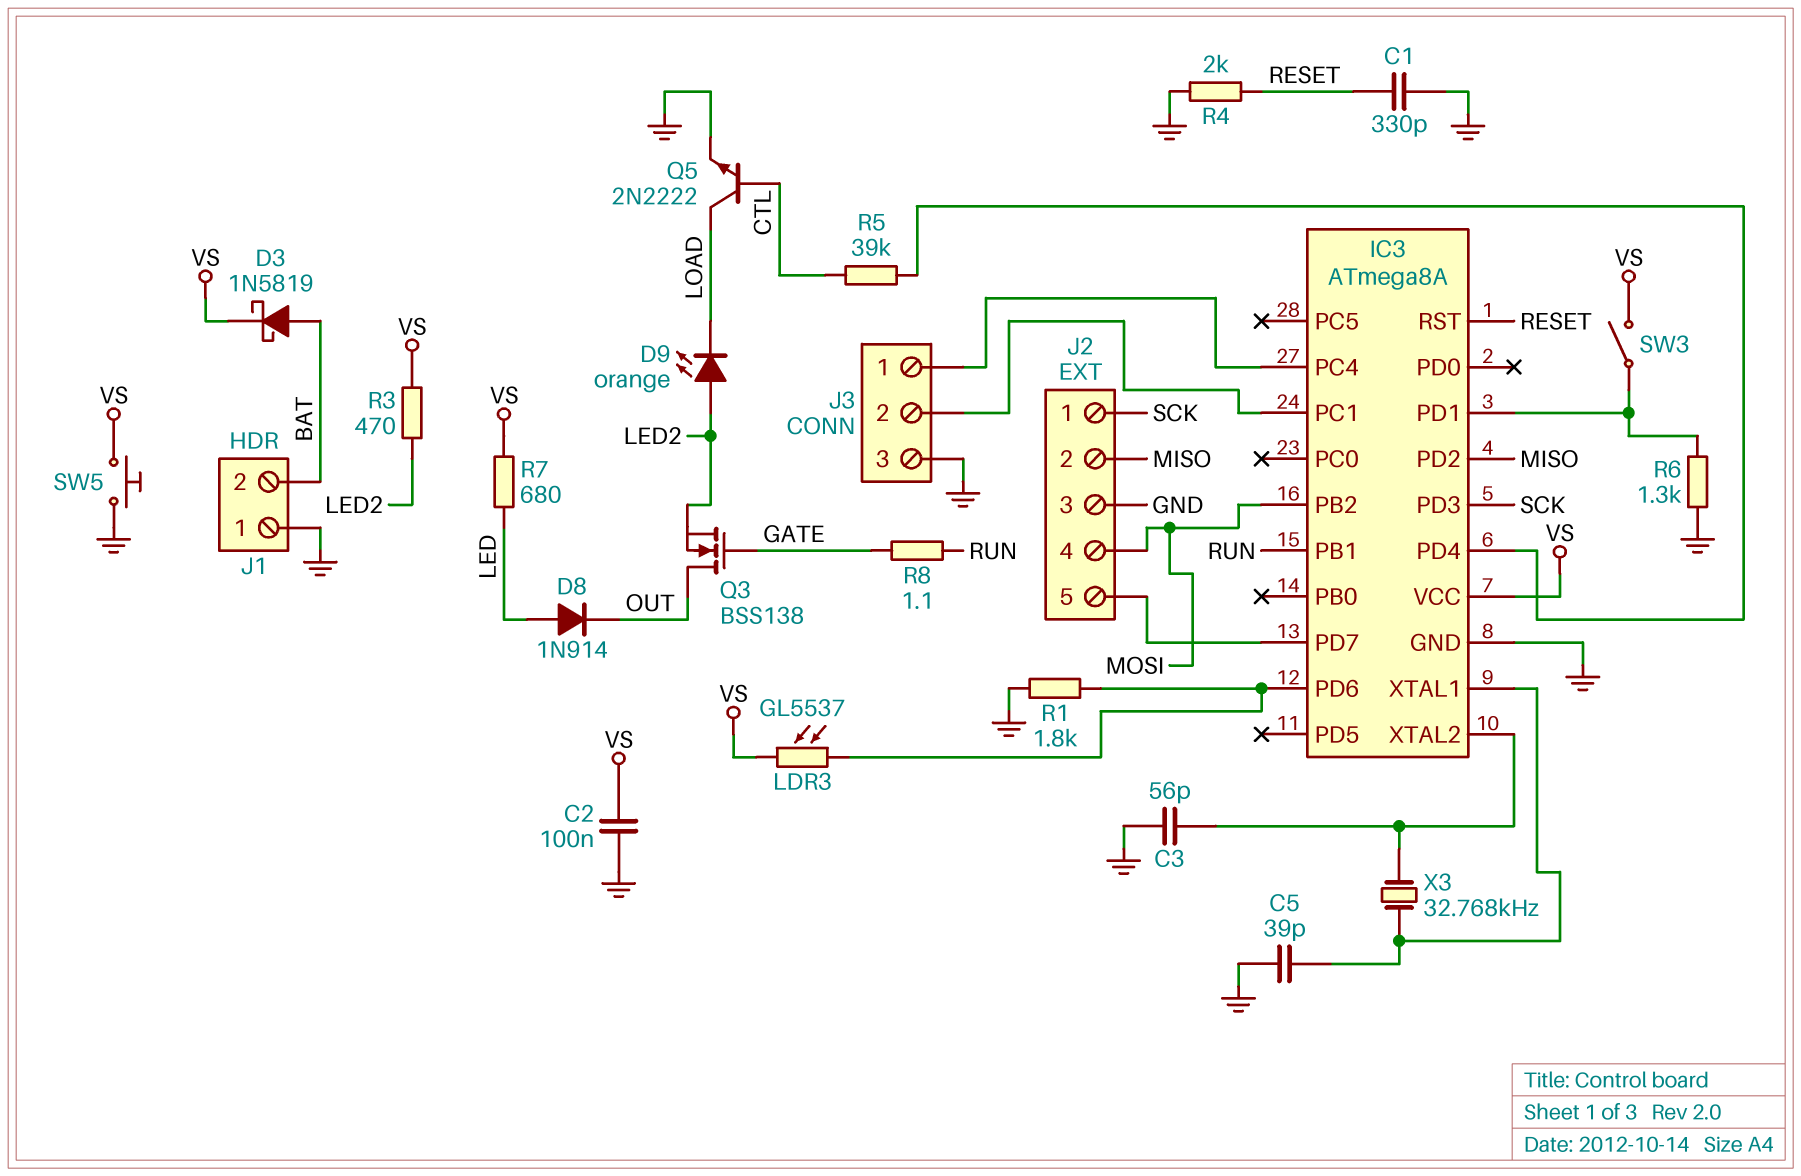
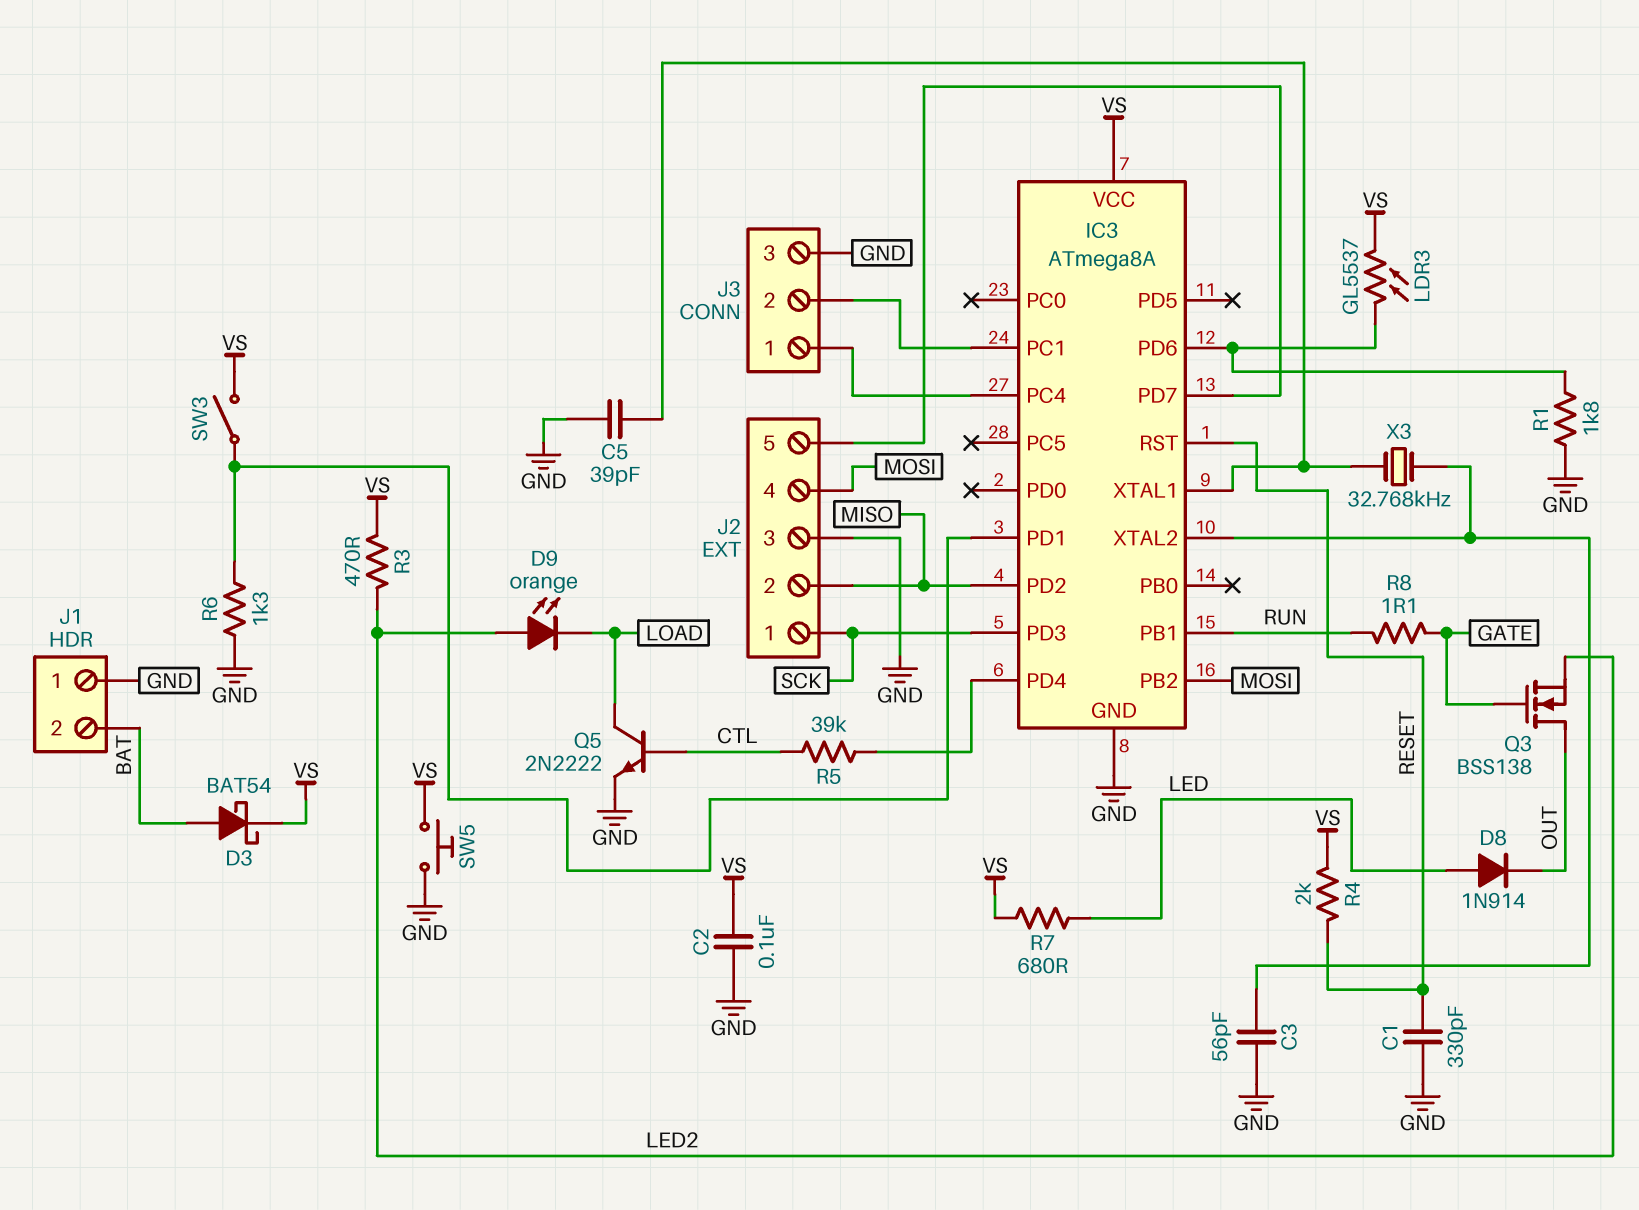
D3: schottky 1N5819 (A BAT, K VS) -> schottky BAT54 (A BAT, K VS)
R4: 2k (GND, RESET) -> 2k (RESET, VS)

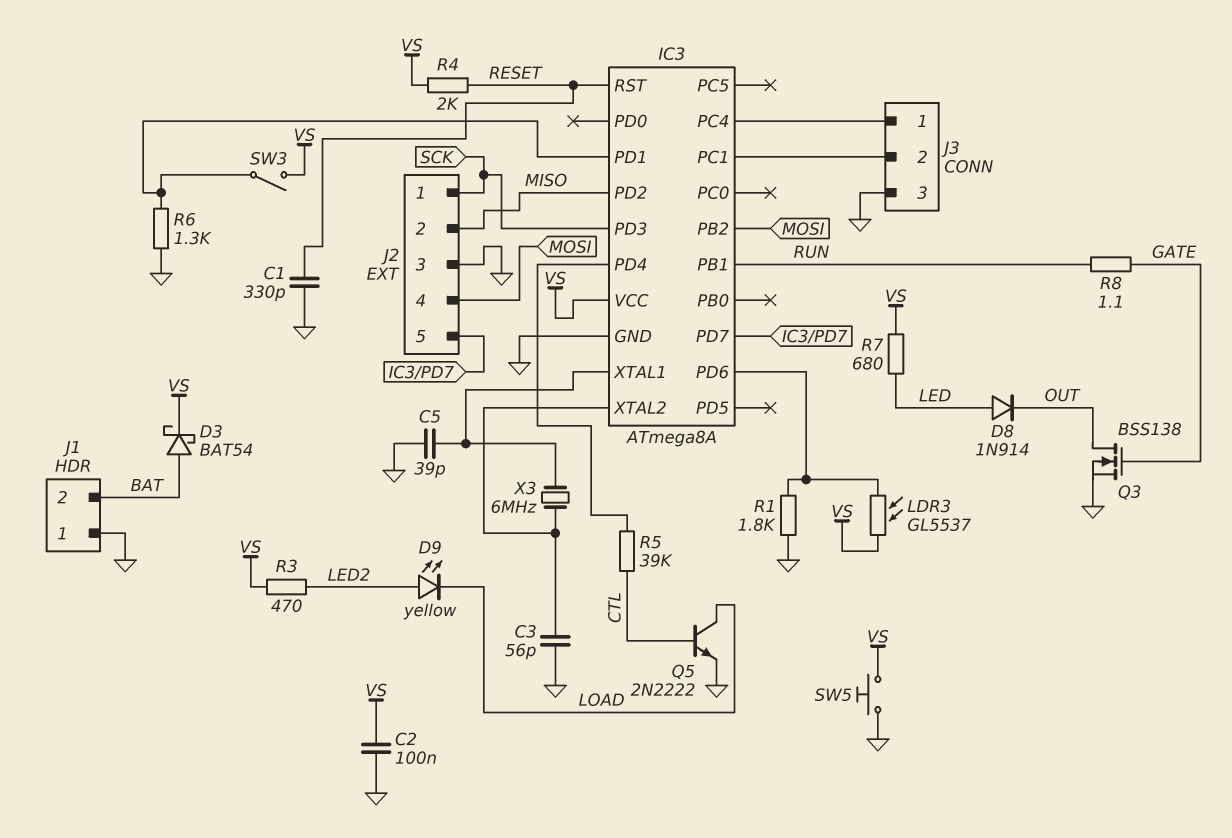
D9: LED orange (A LED2, K LOAD) -> LED yellow (A LED2, K LOAD)
Q3: NMOS BSS138 (G GATE, D OUT, S LED2) -> NMOS BSS138 (G GATE, D OUT, S GND)
X3: 32.768kHz (IC3/XTAL1, IC3/XTAL2) -> 6MHz (IC3/XTAL1, IC3/XTAL2)

